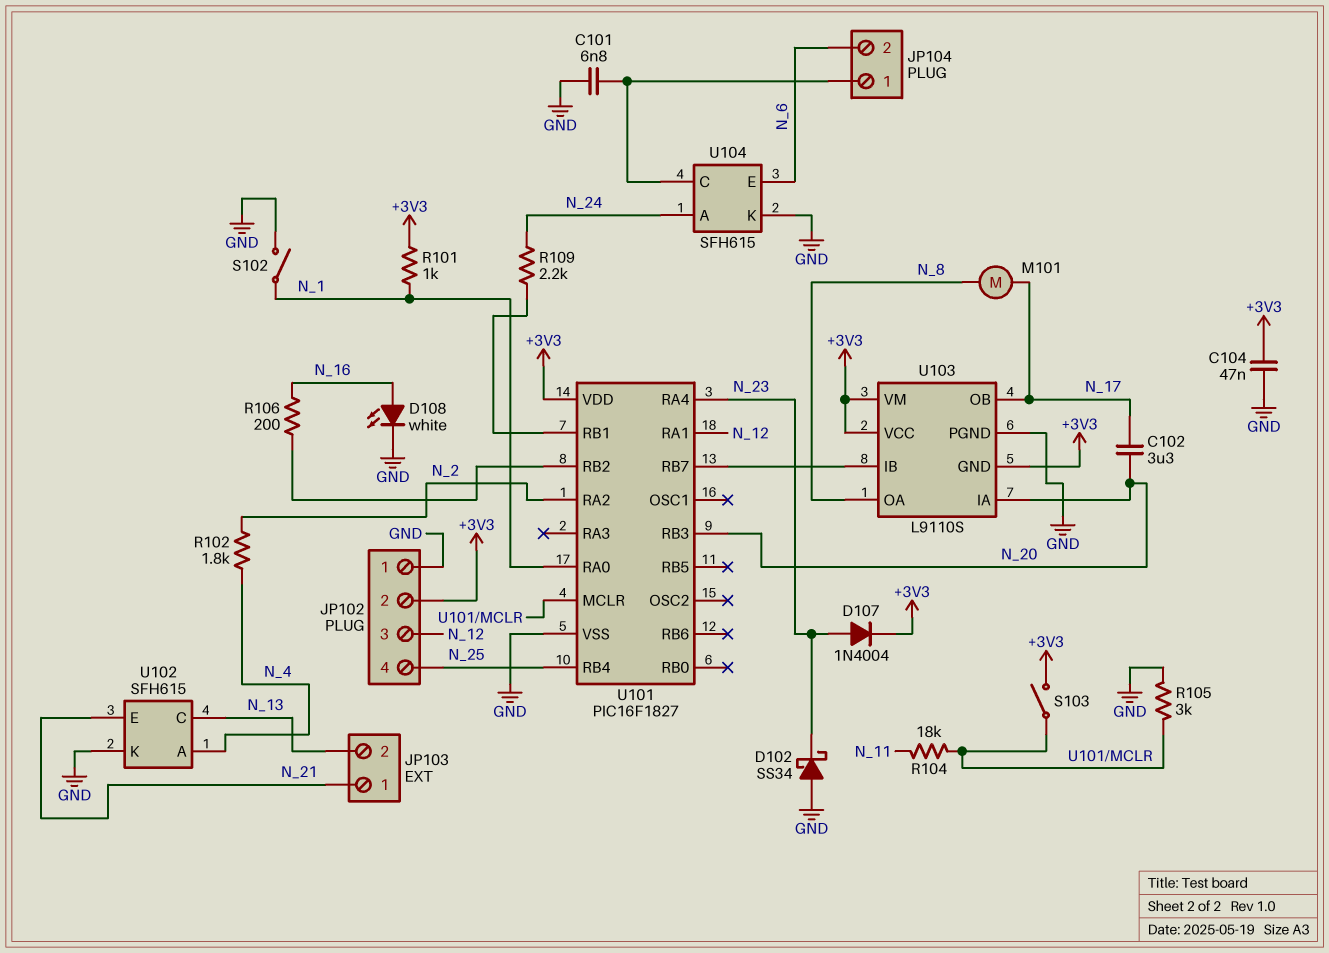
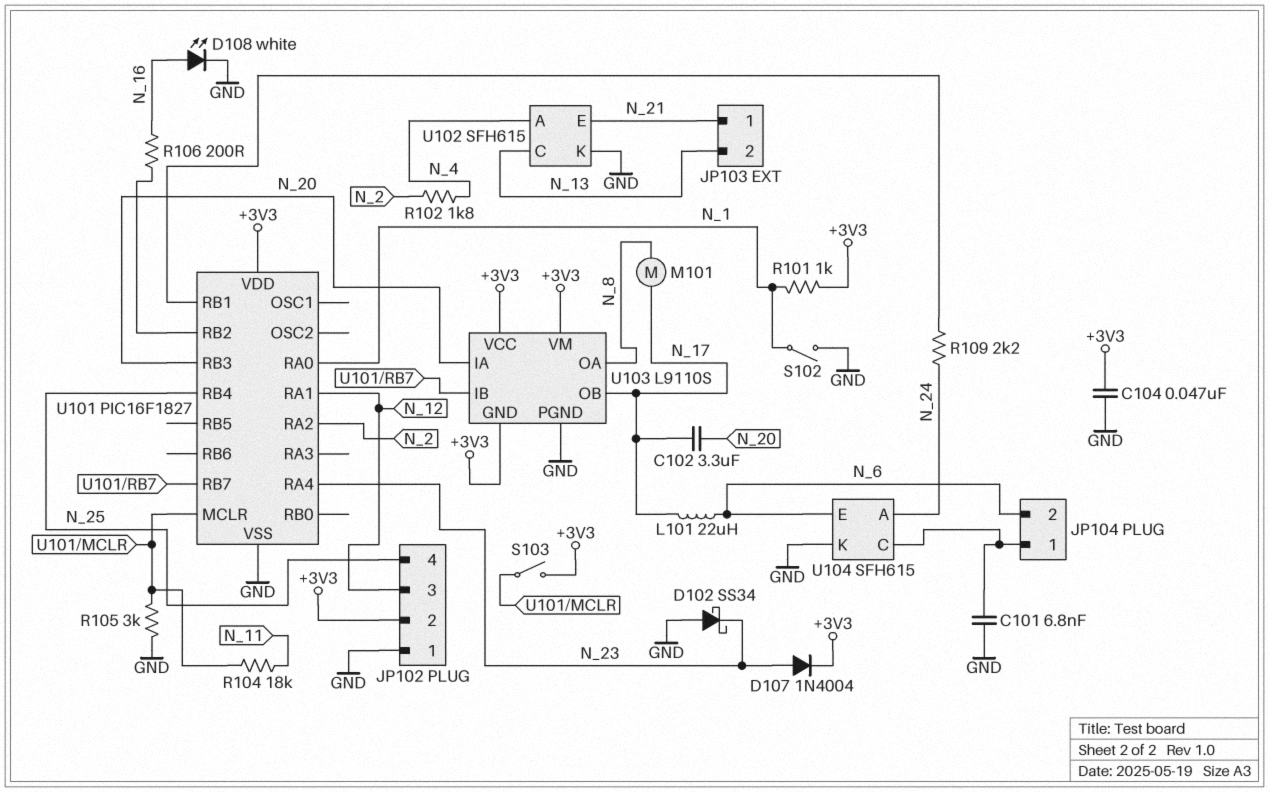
L101: none -> 22uH (N_6, N_17)

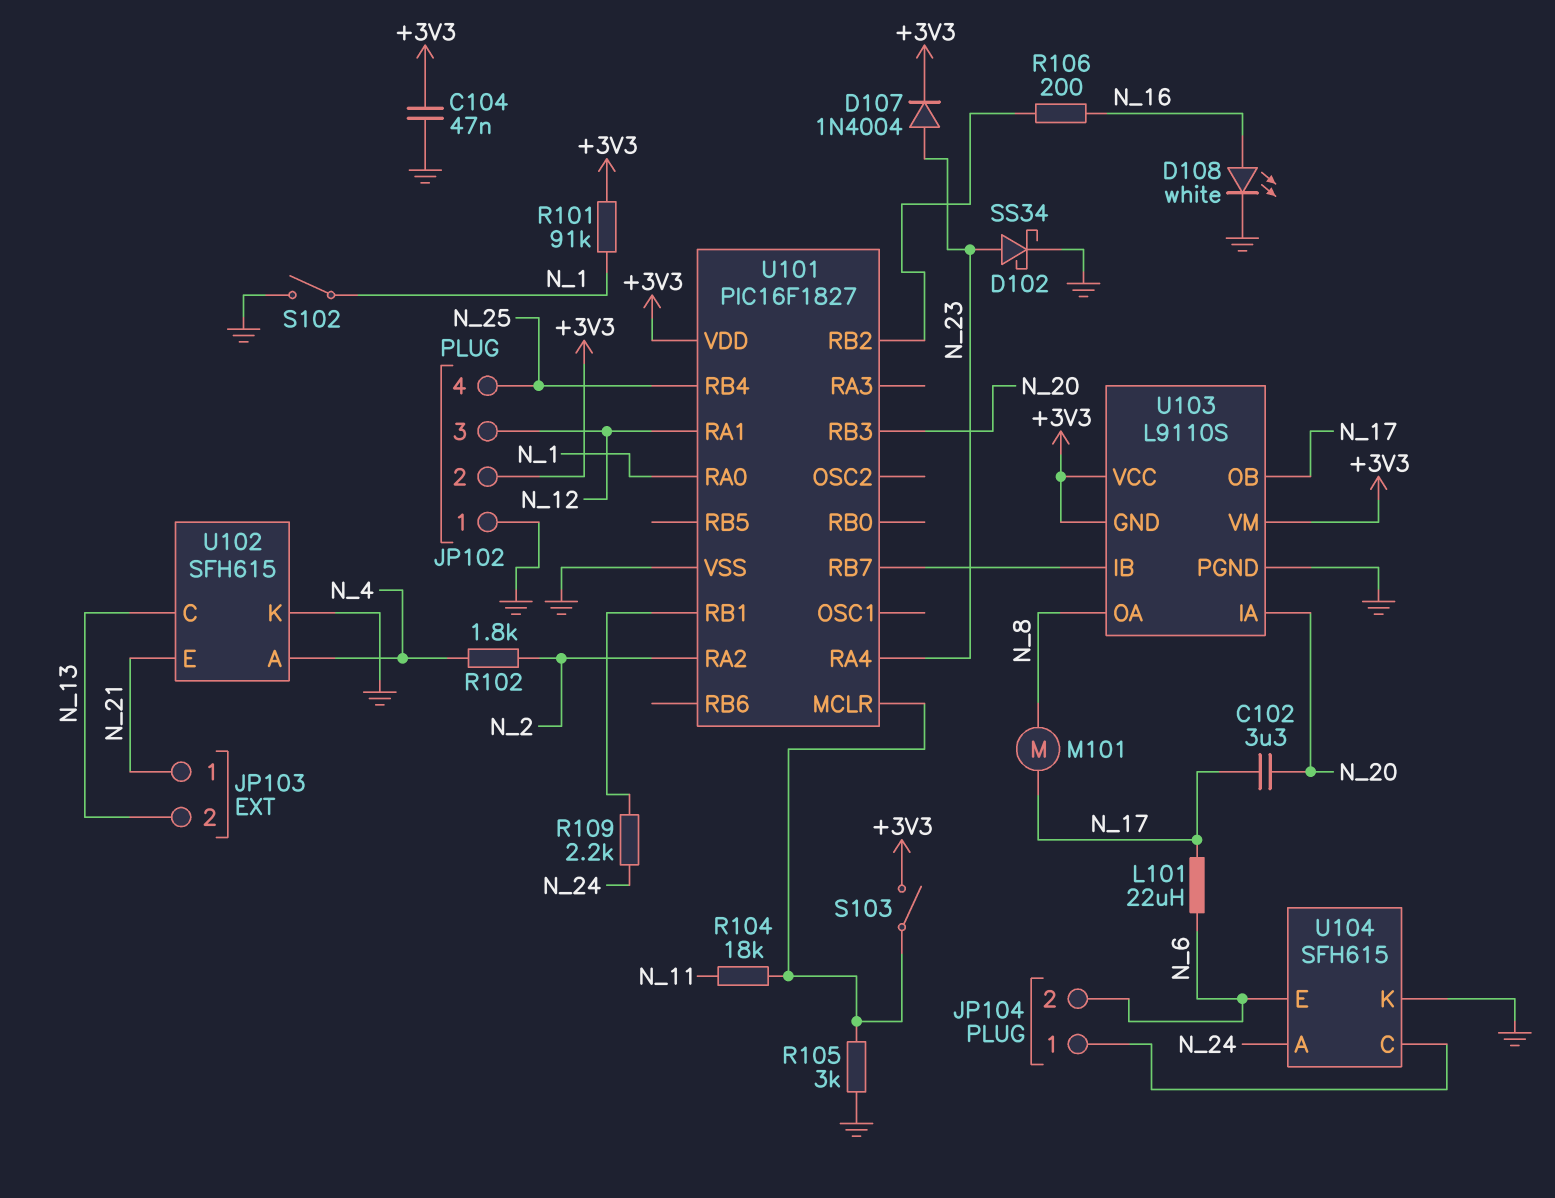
C101: 6.8nF (GND, JP104/1) -> none
D102: schottky SS34 (A GND, K N_23) -> schottky SS34 (A N_23, K GND)
R101: 1k (+3V3, N_1) -> 91k (+3V3, N_1)

